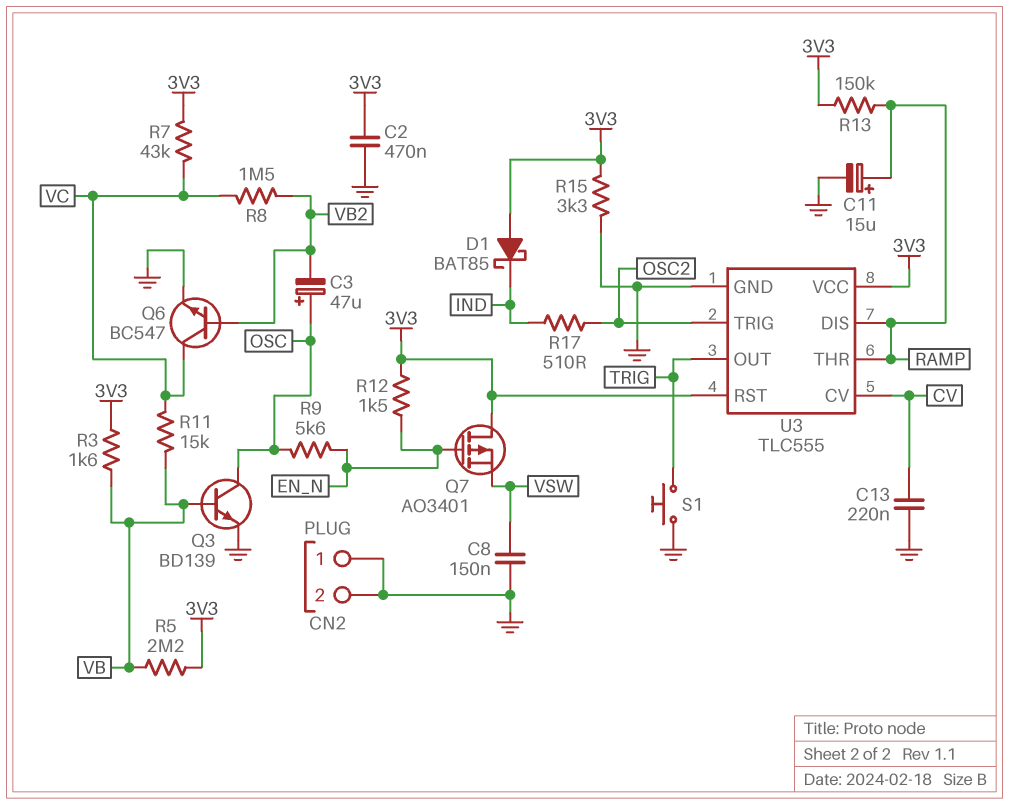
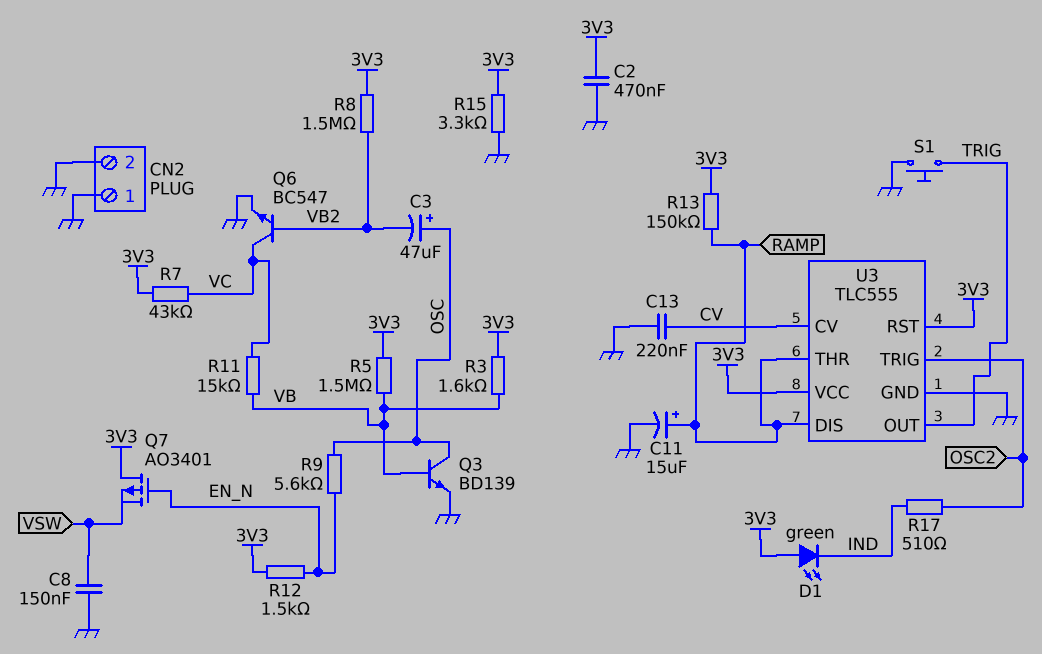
D1: schottky BAT85 (A 3V3, K IND) -> LED green (A 3V3, K IND)
R5: 2.2M (3V3, VB) -> 1.5M (3V3, VB)
R8: 1.5M (VB2, VC) -> 1.5M (3V3, VB2)

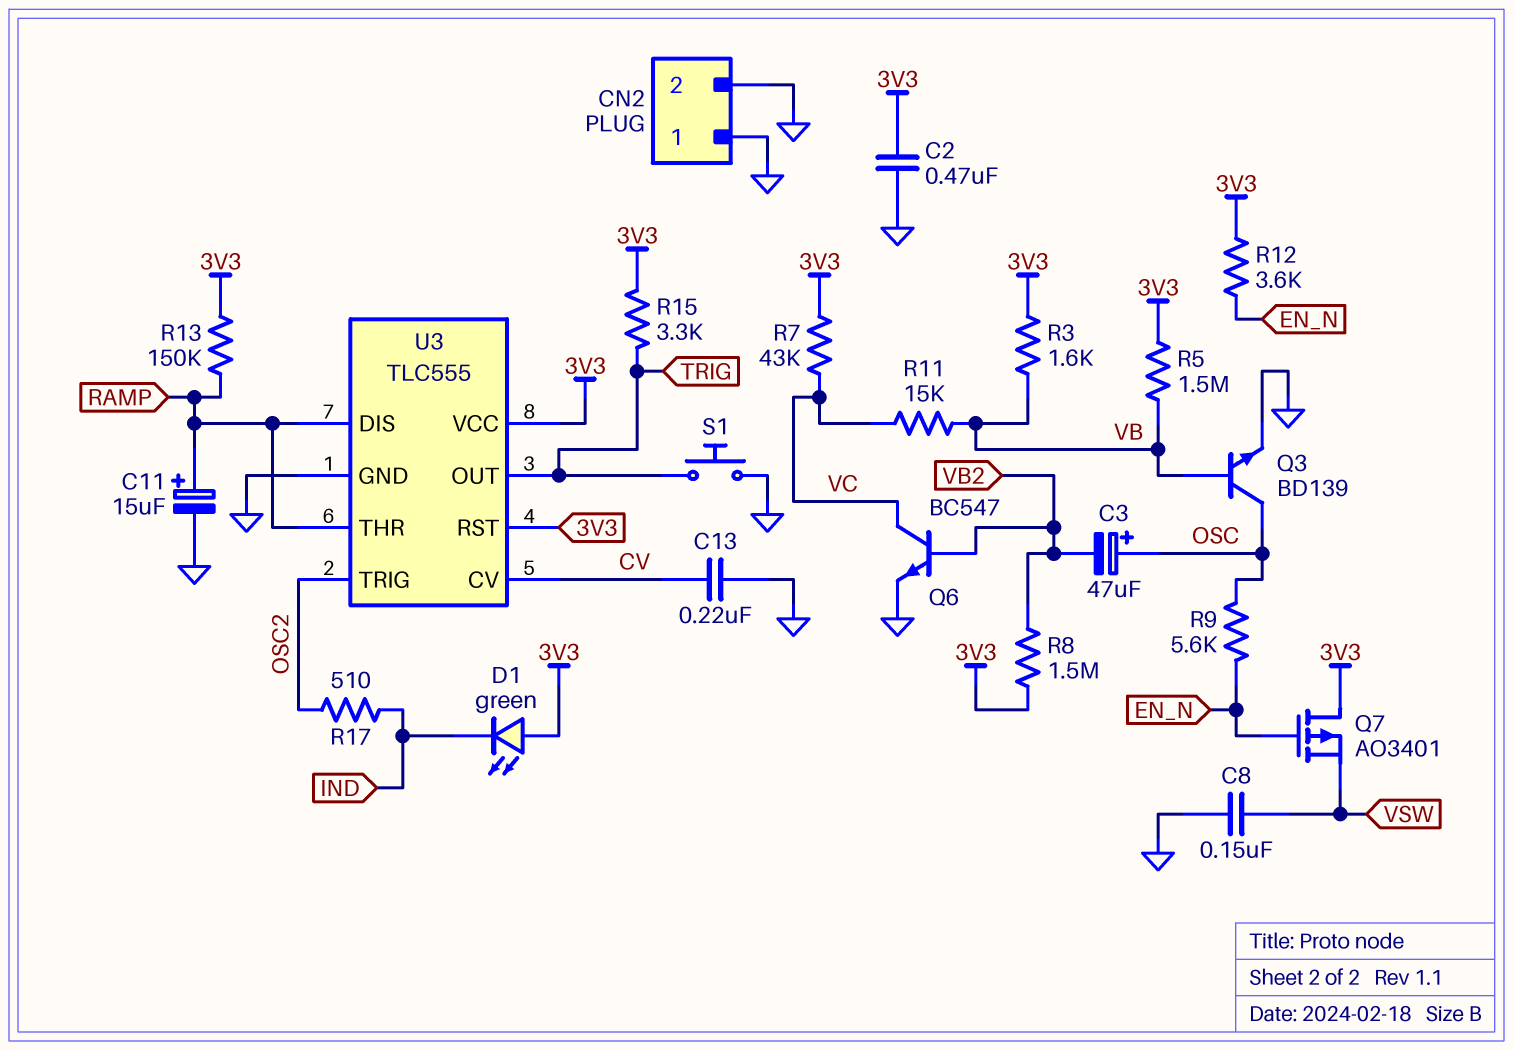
R12: 1.5k (3V3, EN_N) -> 3.6k (3V3, EN_N)
R15: 3.3k (3V3, GND) -> 3.3k (3V3, TRIG)

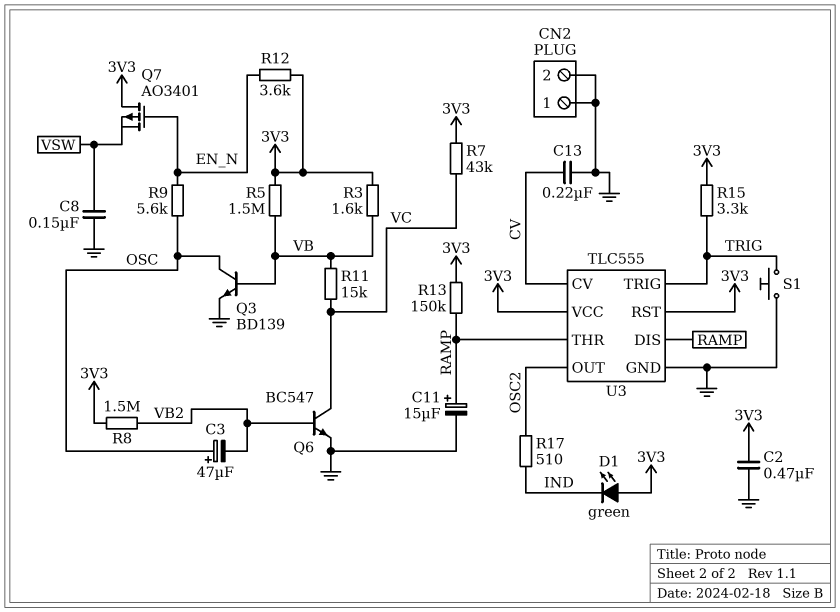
U3 pin OUT: TRIG -> OSC2
U3 pin TRIG: OSC2 -> TRIG

